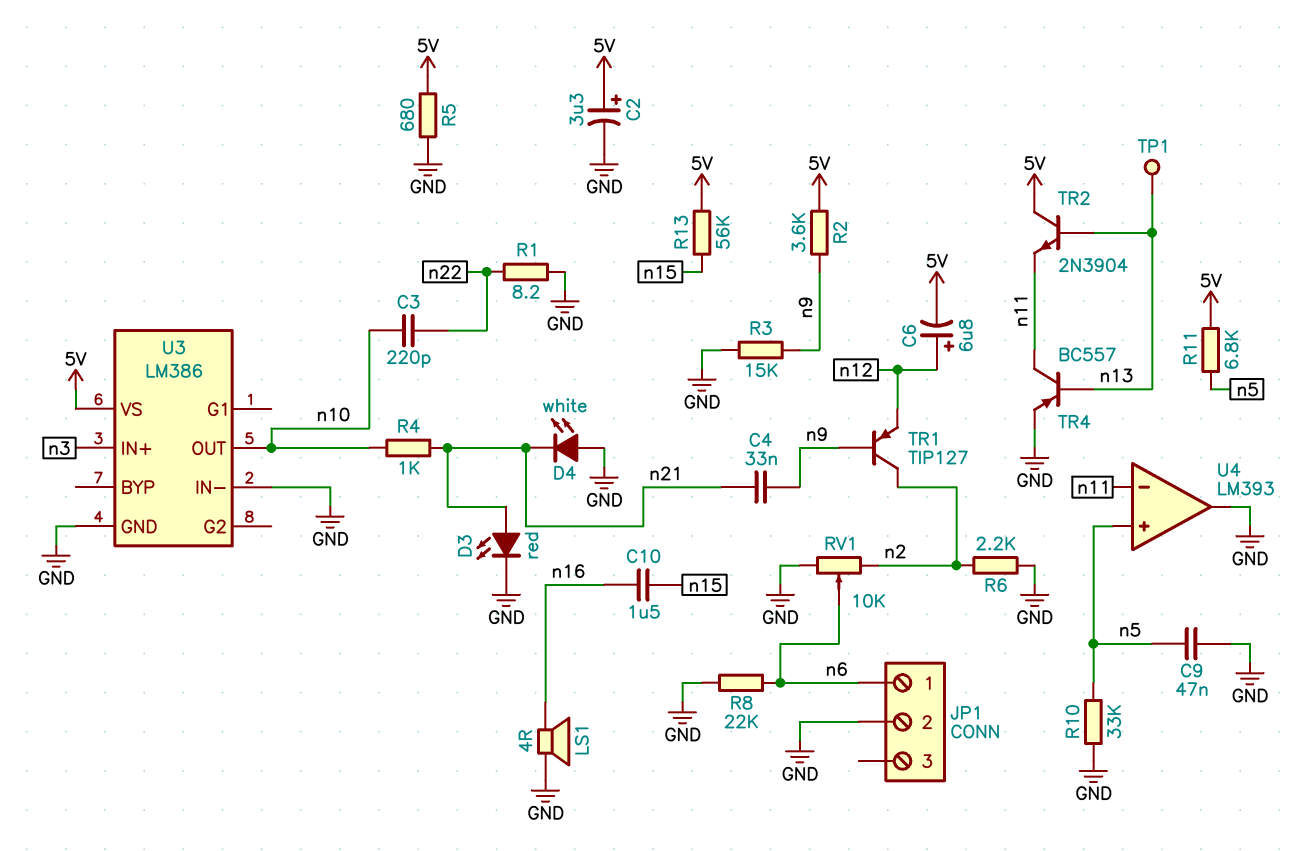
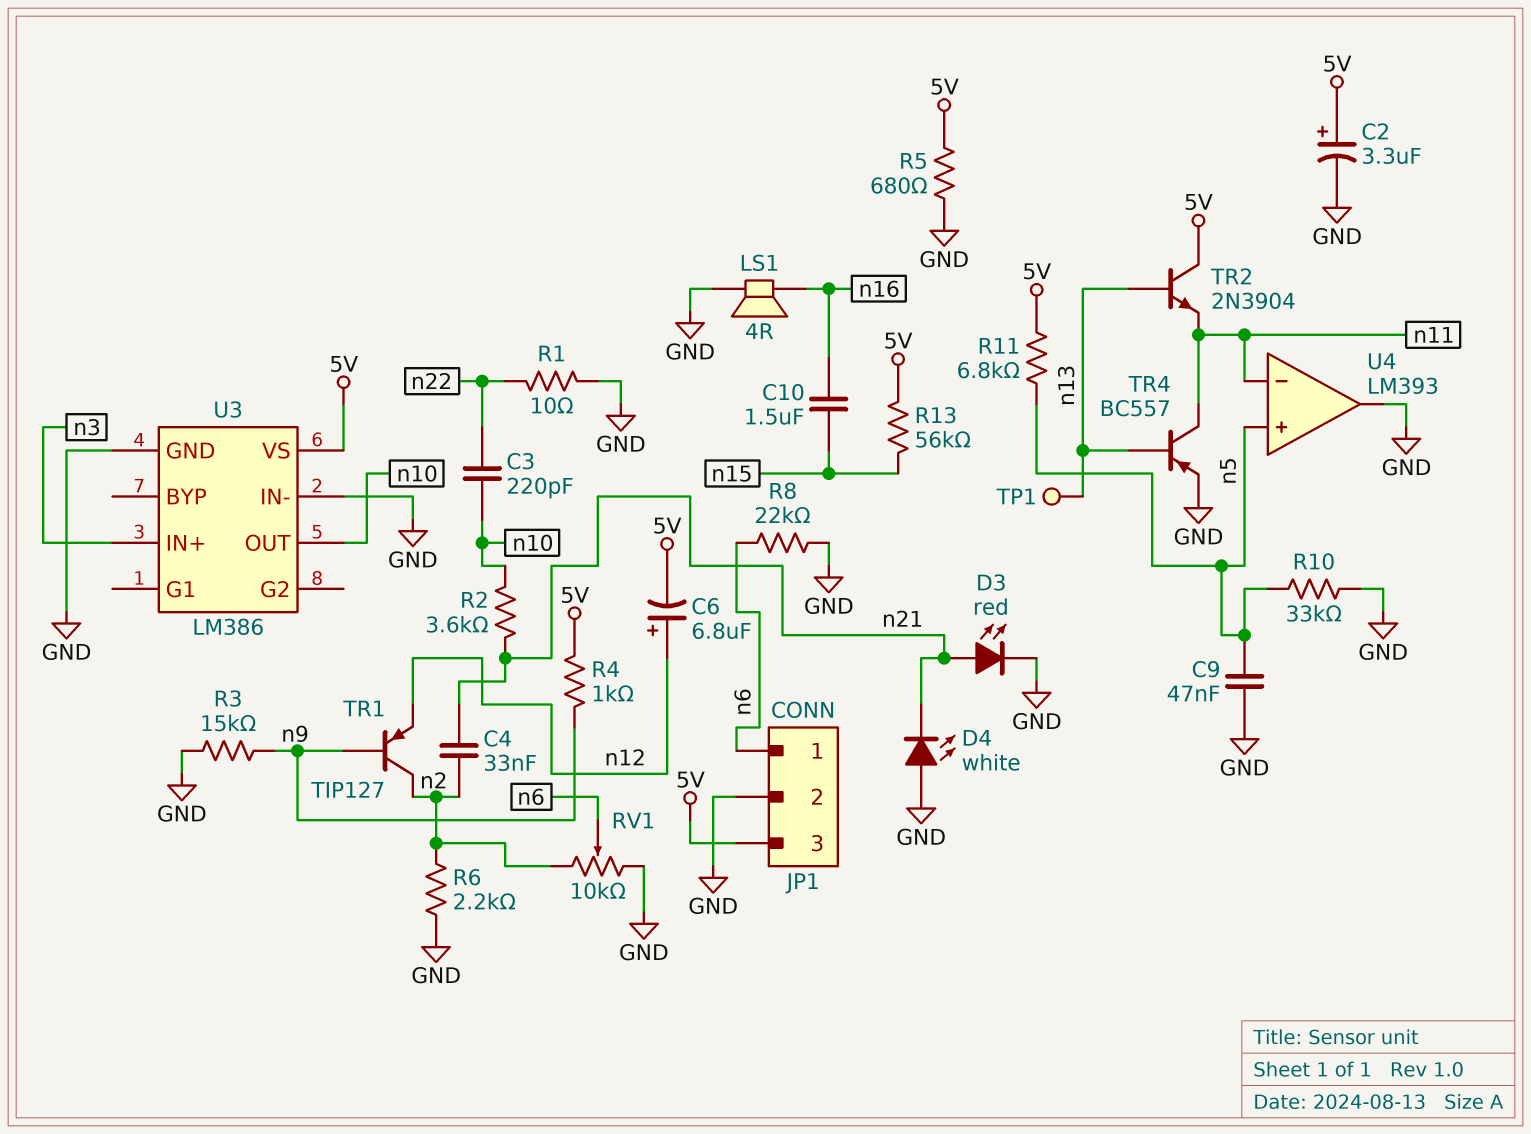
C4: 33nF (n9, n21) -> 33nF (n2, n21)
JP1 pin 3: none -> 5V
R1: 8.2 (GND, n22) -> 10 (GND, n22)
R2: 3.6k (5V, n9) -> 3.6k (n10, n21)
R4: 1k (n10, n21) -> 1k (5V, n9)

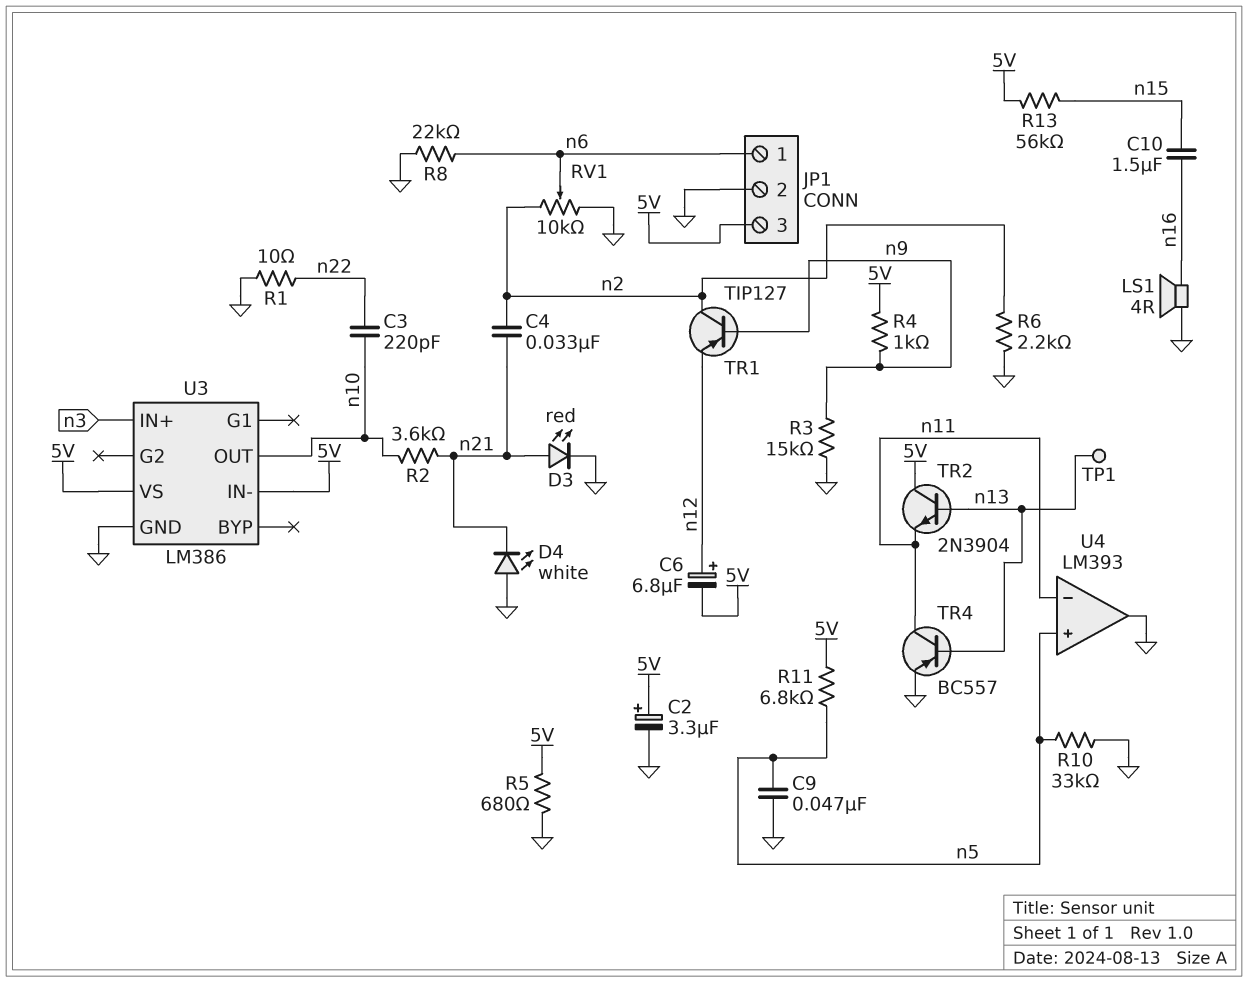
U3 pin IN-: GND -> 5V

